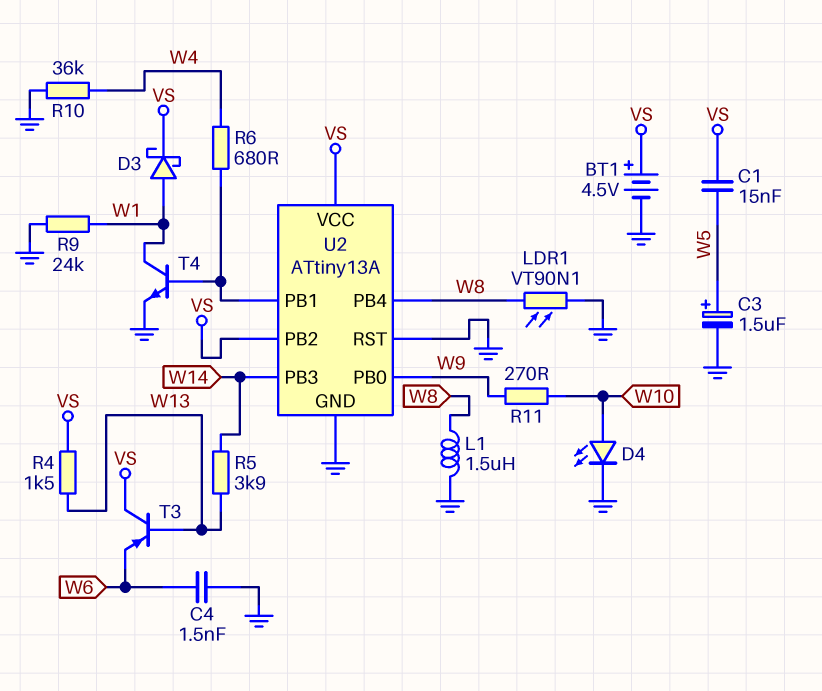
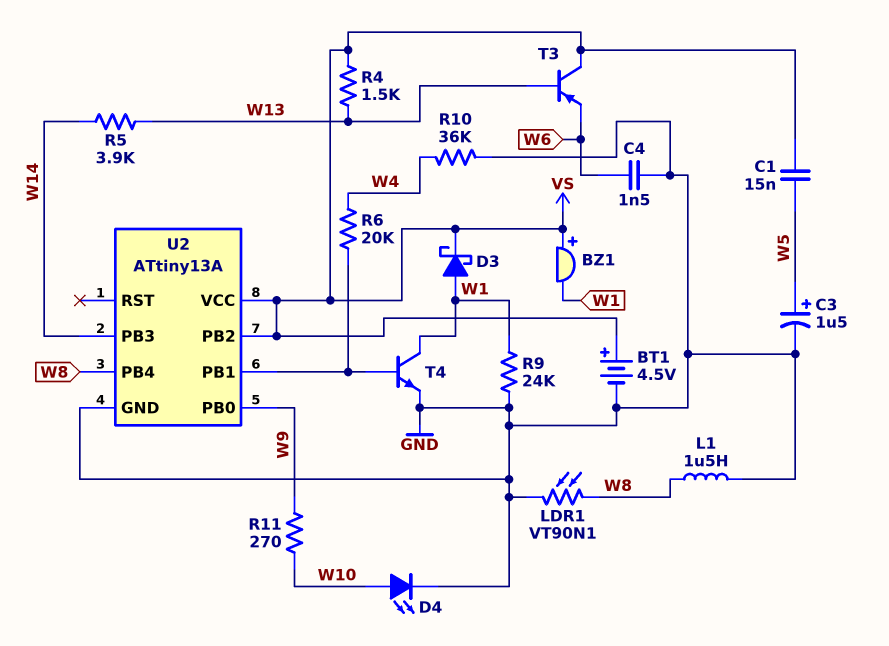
BZ1: none -> buzzer (plus VS, minus W1)
R6: 680 (U2/PB1, W4) -> 20k (U2/PB1, W4)
U2 pin RST: GND -> none

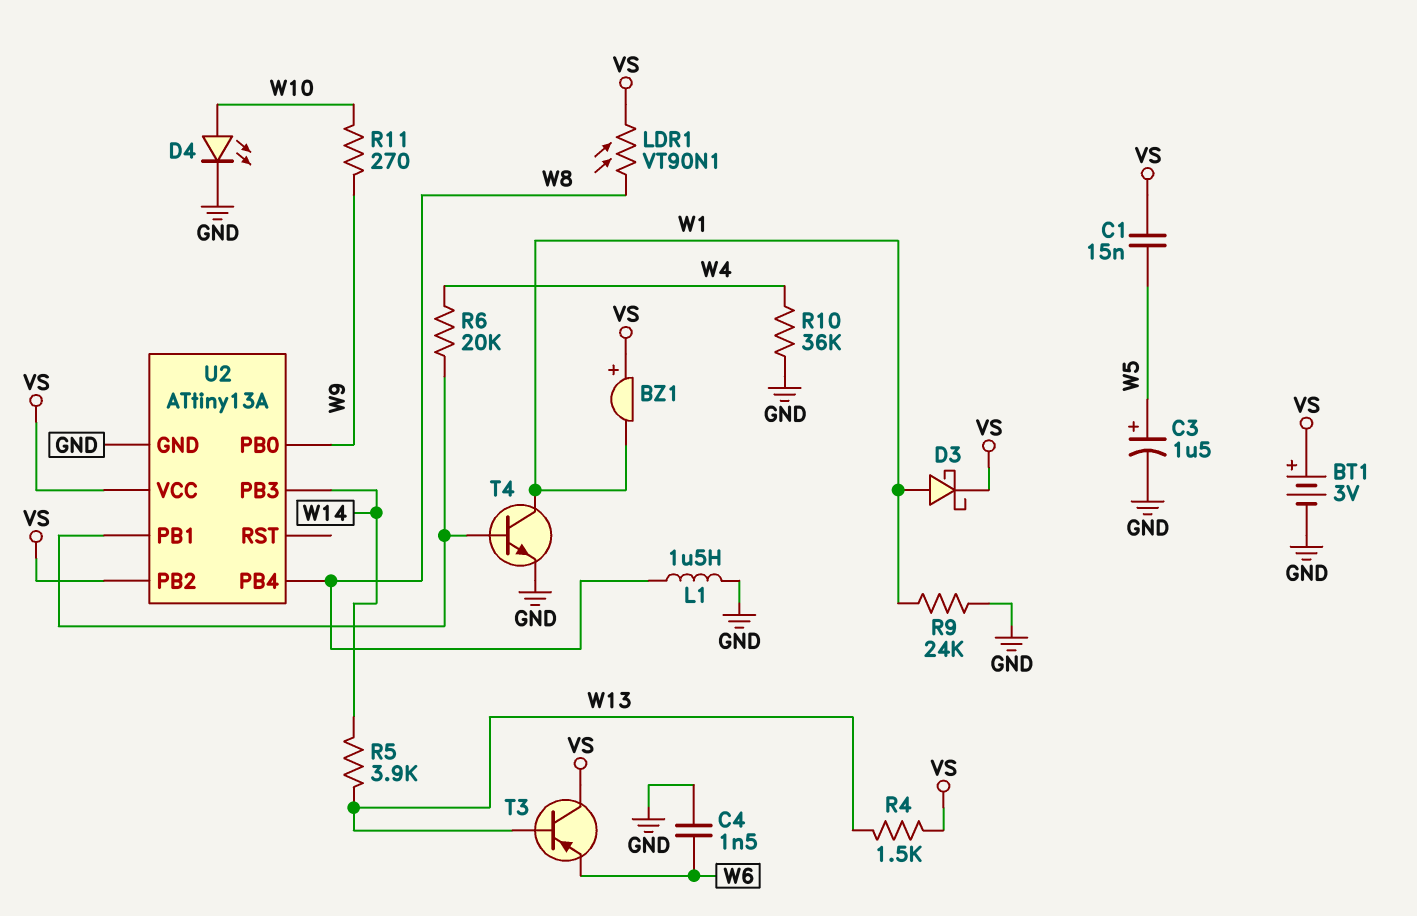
BT1: 4.5V (plus VS, minus GND) -> 3V (plus VS, minus GND)
LDR1: VT90N1 (GND, W8) -> VT90N1 (VS, W8)

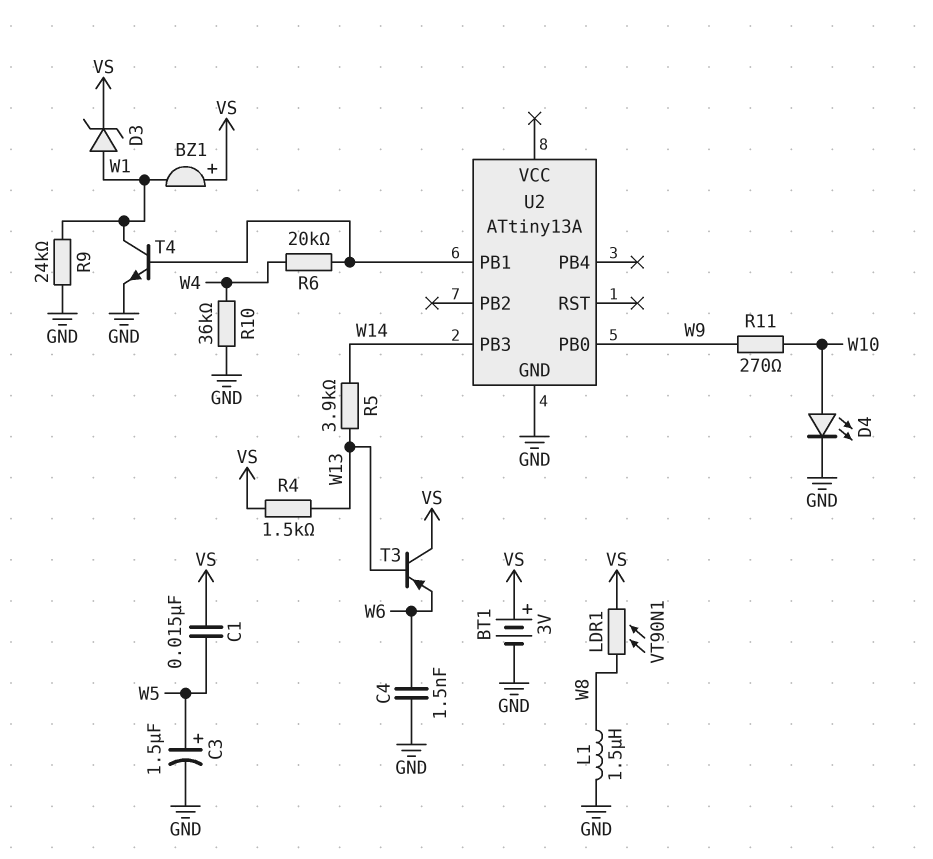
D3: schottky (A W1, K VS) -> zener (A W1, K VS)
U2 pin PB2: VS -> none
U2 pin PB4: W8 -> none
U2 pin VCC: VS -> none

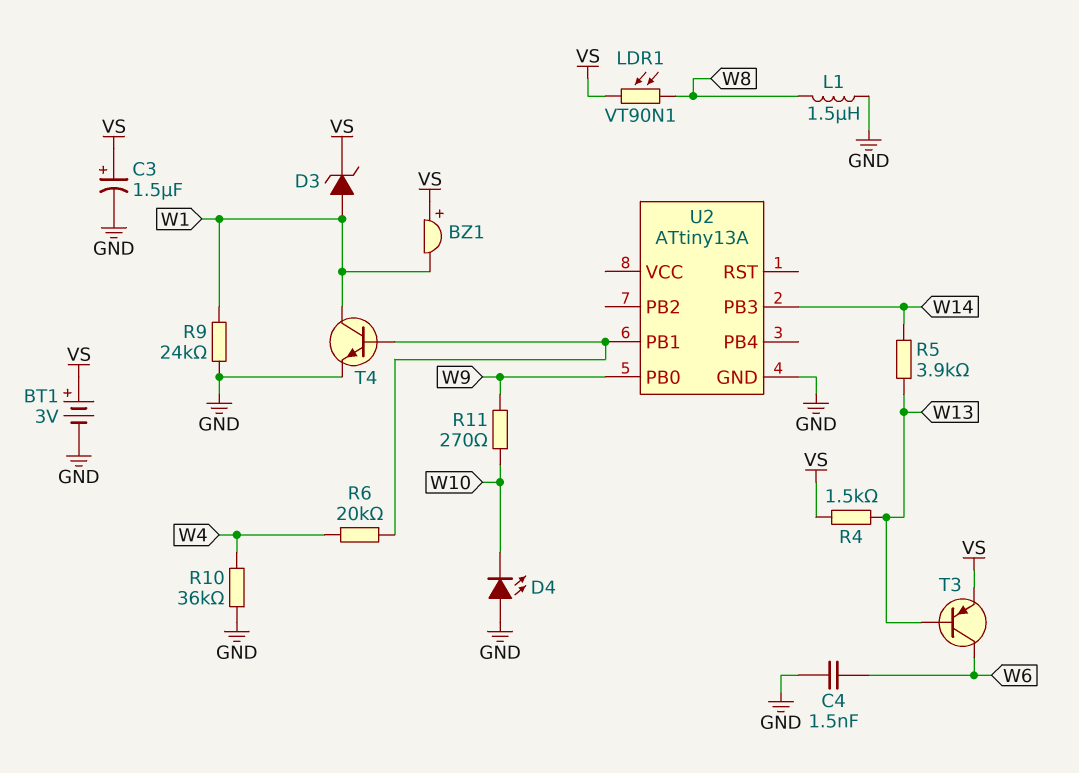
C1: 15nF (VS, W5) -> none
C3: 1.5uF (plus W5, minus GND) -> 1.5uF (plus VS, minus GND)
D4: LED (A W10, K GND) -> LED (A GND, K W10)
T3: PNP (B W13, C VS, E W6) -> PNP (B W13, C W6, E VS)

